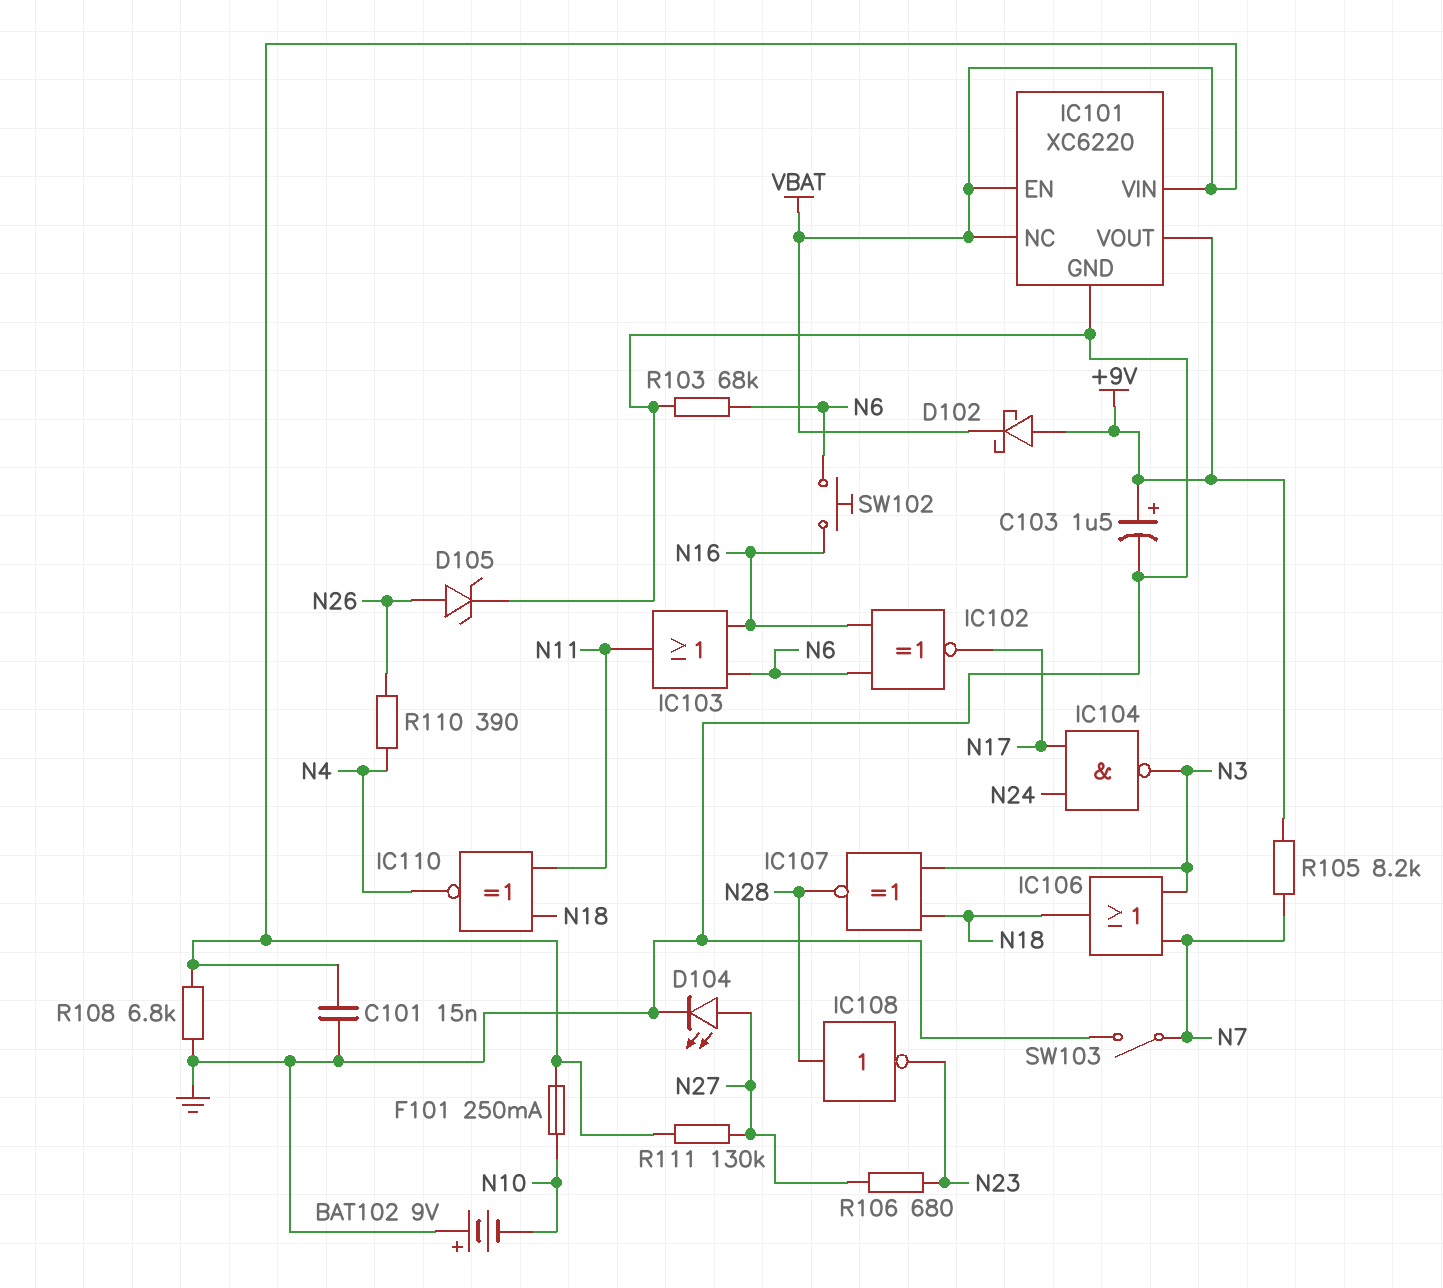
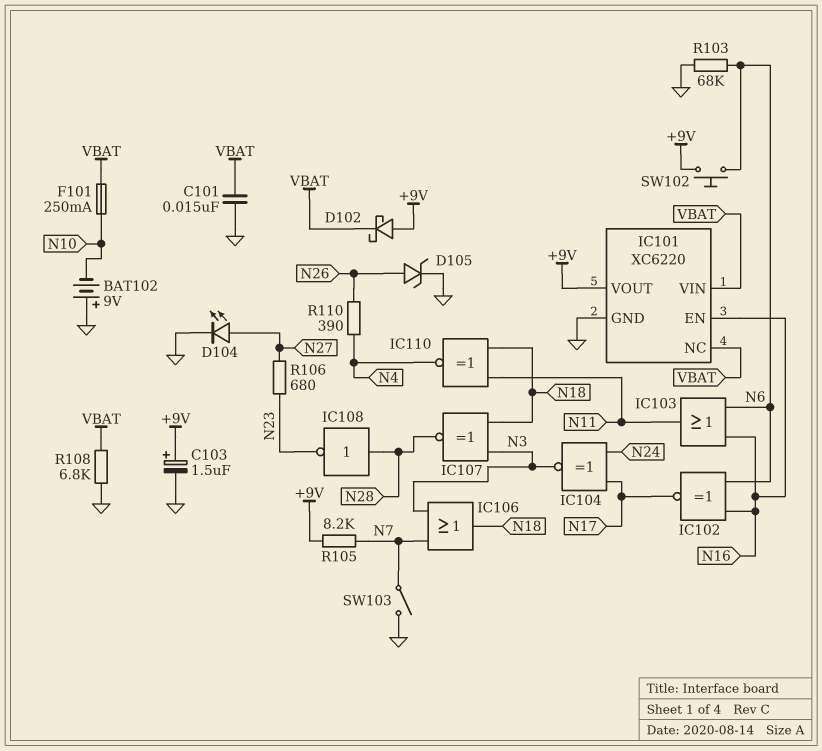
IC101 pin EN: VBAT -> N16
IC104: NAND (in N17, in N24, out N3) -> XNOR (in N17, in N24, out N3)
R111: 130k (N27, VBAT) -> none
SW102: button (N6, N16) -> button (+9V, N6)

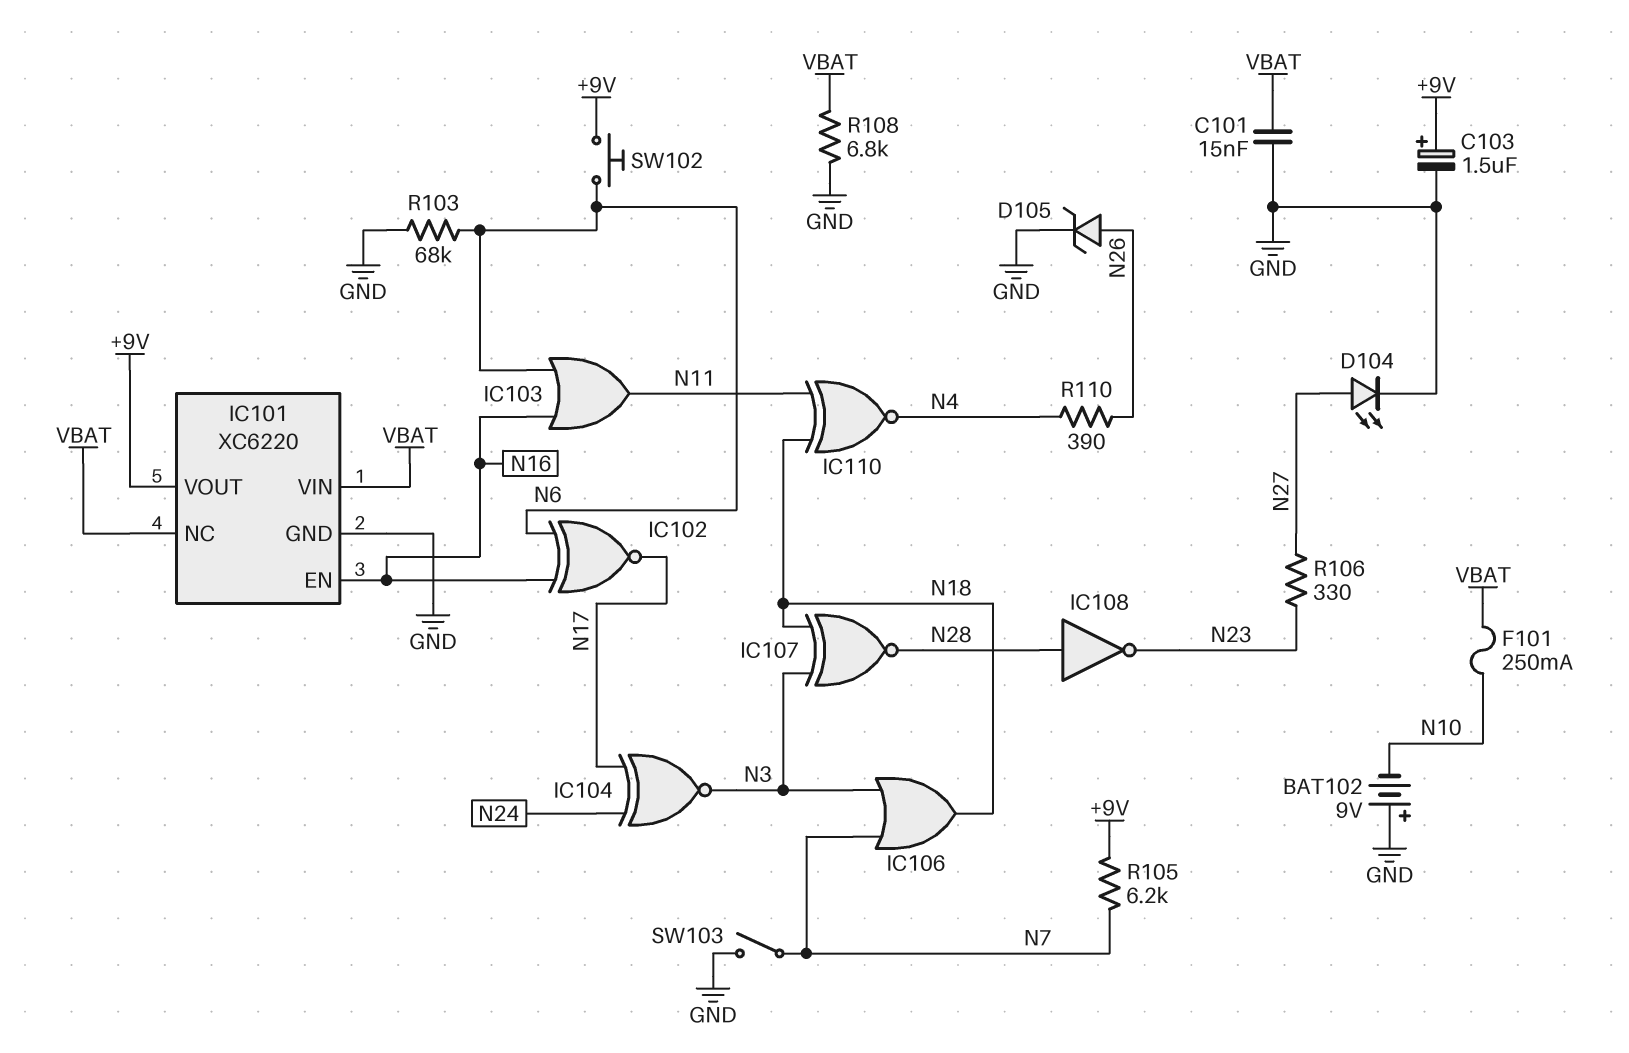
D102: schottky (A +9V, K VBAT) -> none
R105: 8.2k (+9V, N7) -> 6.2k (+9V, N7)
R106: 680 (N23, N27) -> 330 (N23, N27)

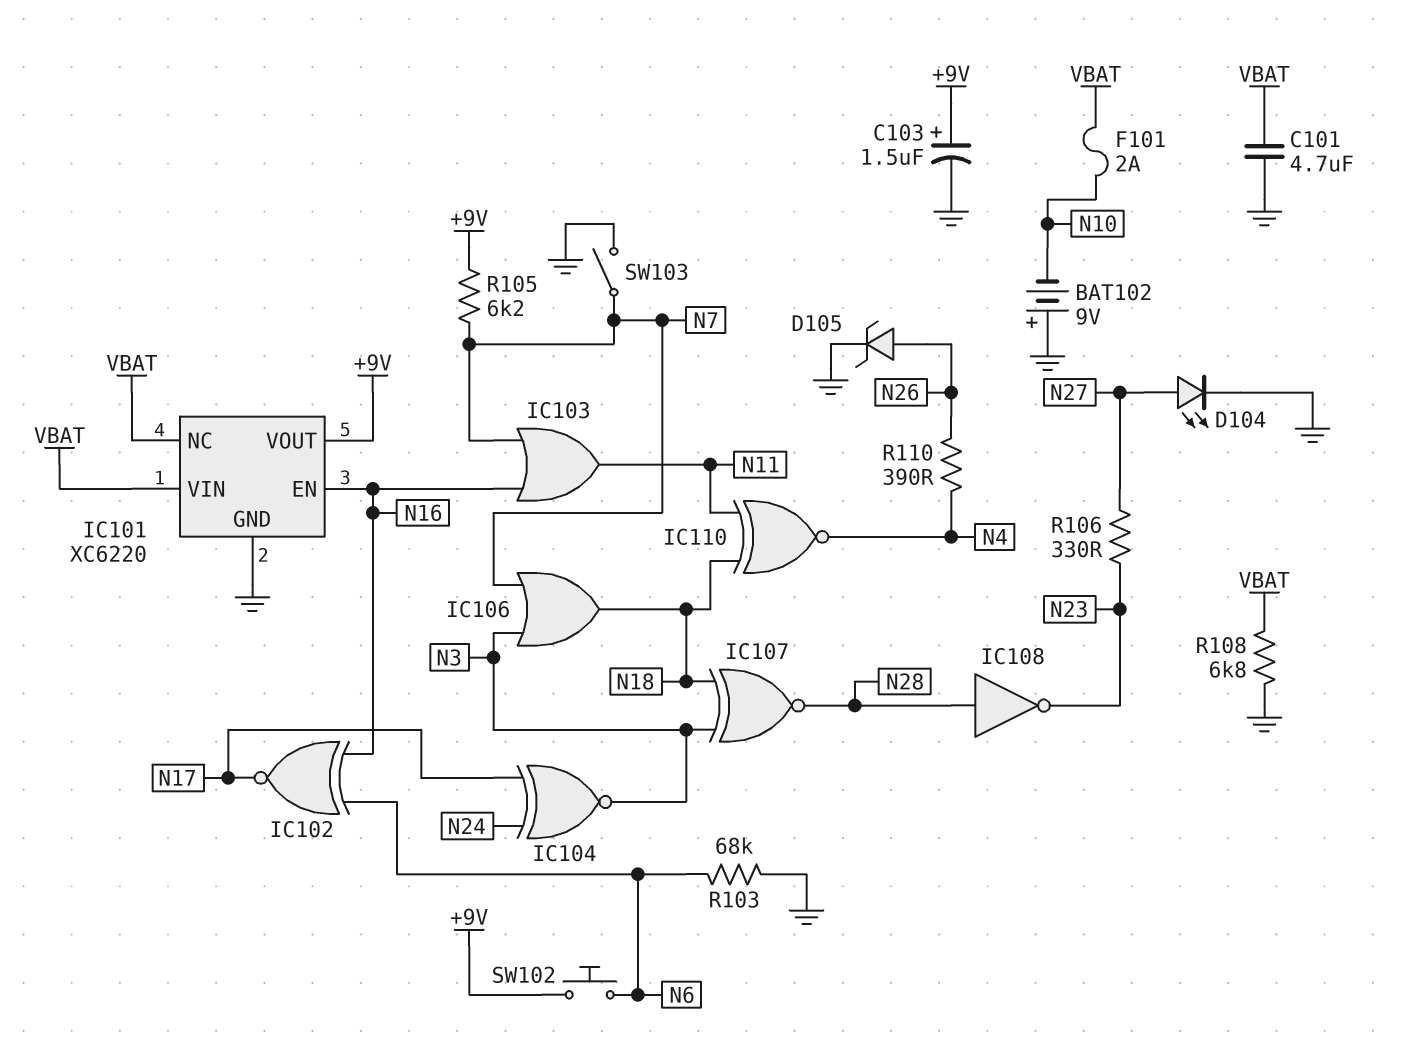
C101: 15nF (GND, VBAT) -> 4.7uF (GND, VBAT)
F101: 250mA (N10, VBAT) -> 2A (N10, VBAT)
IC103: OR (in N6, in N16, out N11) -> OR (in N7, in N16, out N11)

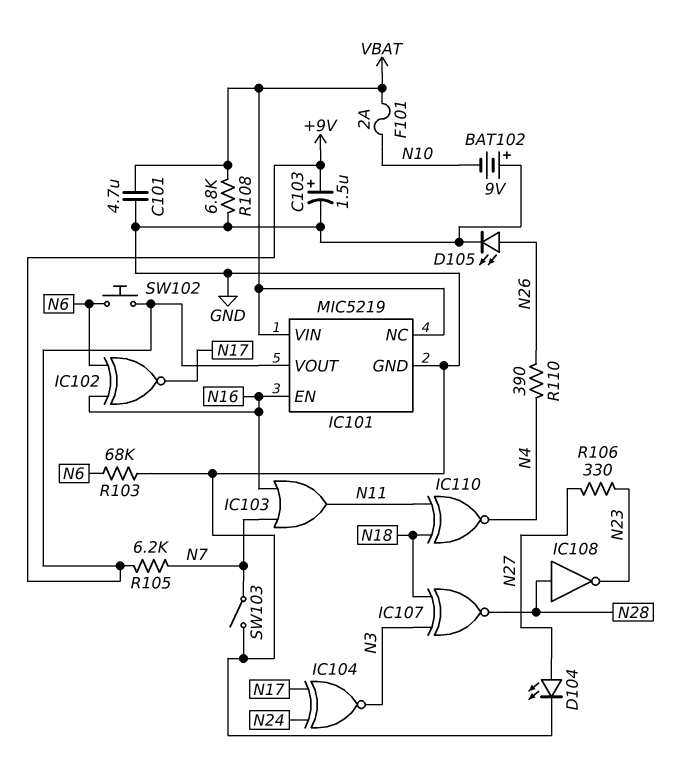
D105: zener (A N26, K GND) -> LED (A N26, K GND)
IC101: XC6220 -> MIC5219
IC106: OR (in N3, in N7, out N18) -> none

